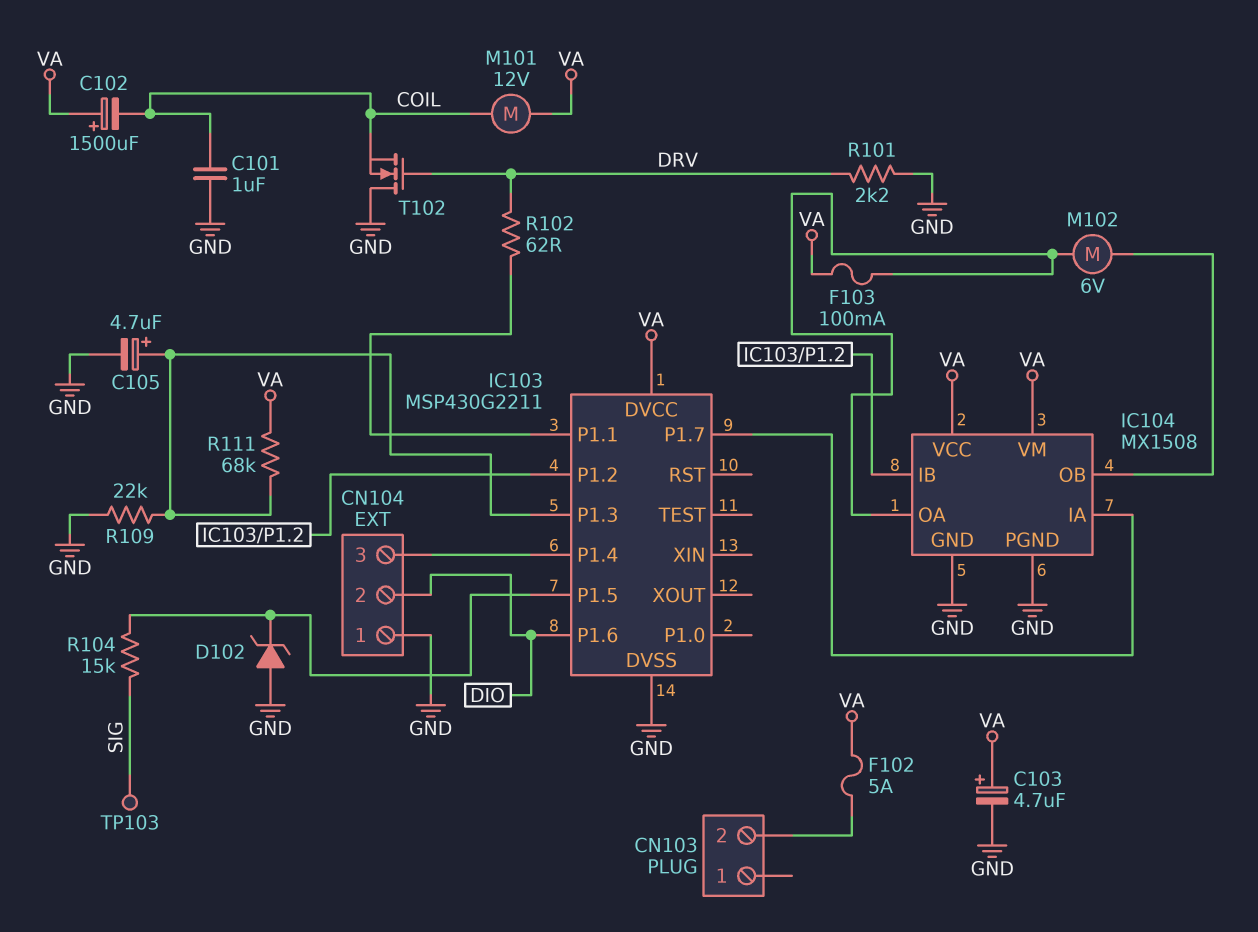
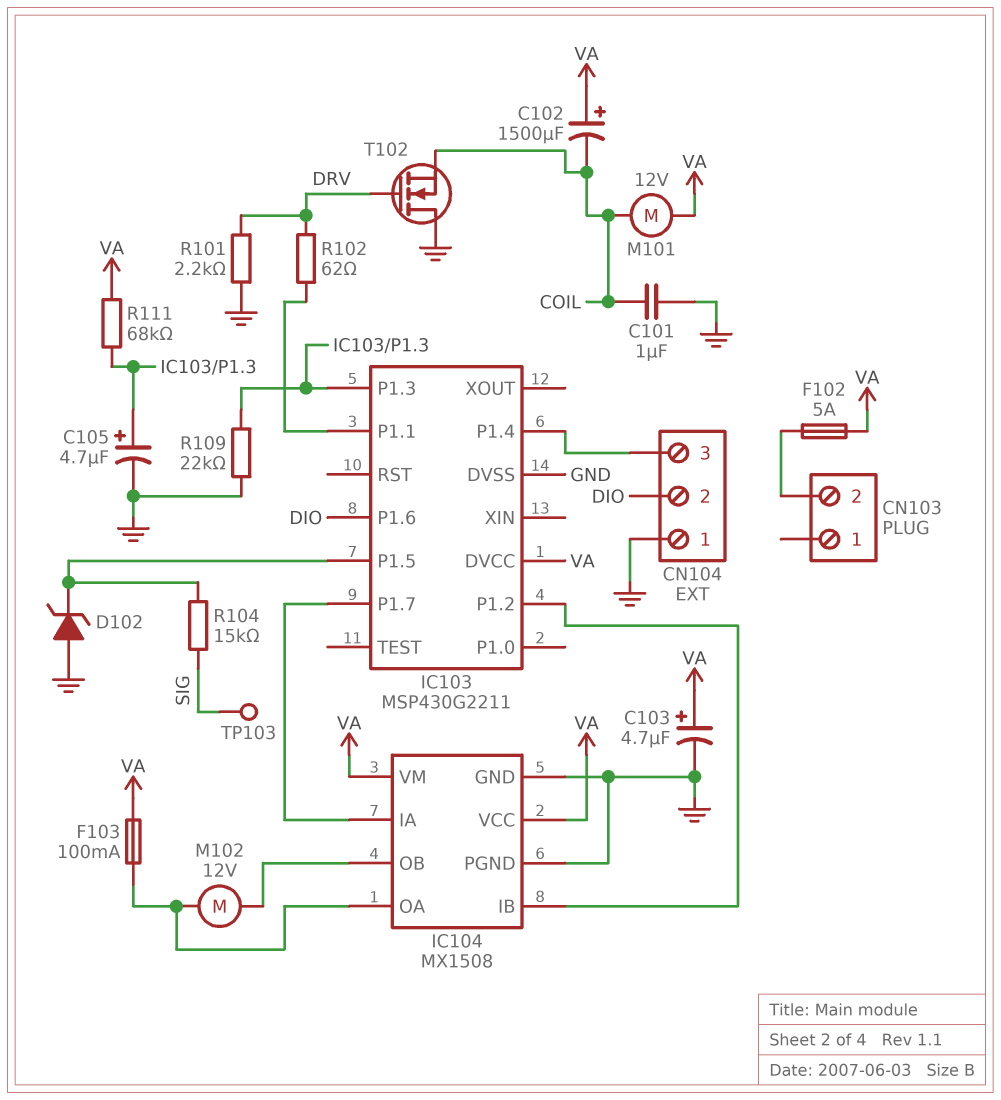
M102: motor 6V (IC104/OA, IC104/OB) -> motor 12V (IC104/OA, IC104/OB)

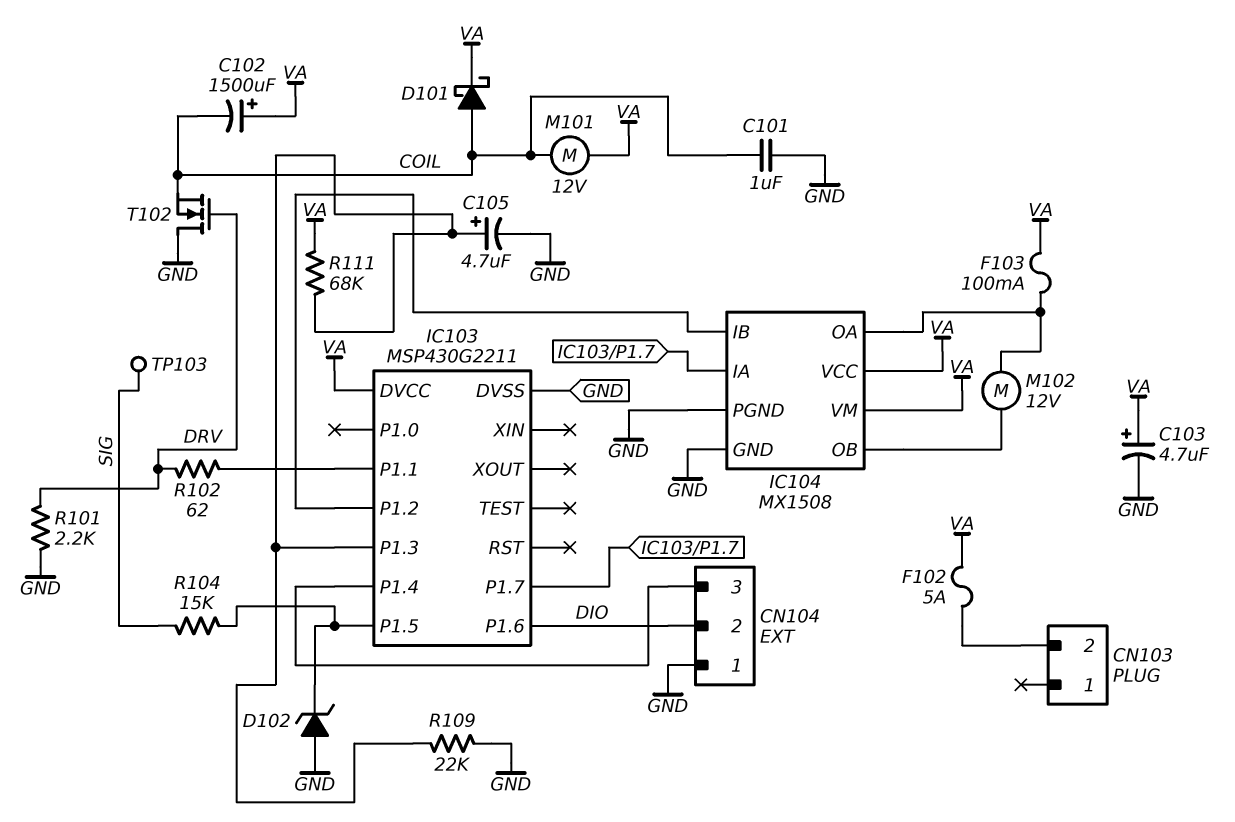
D101: none -> schottky (A COIL, K VA)

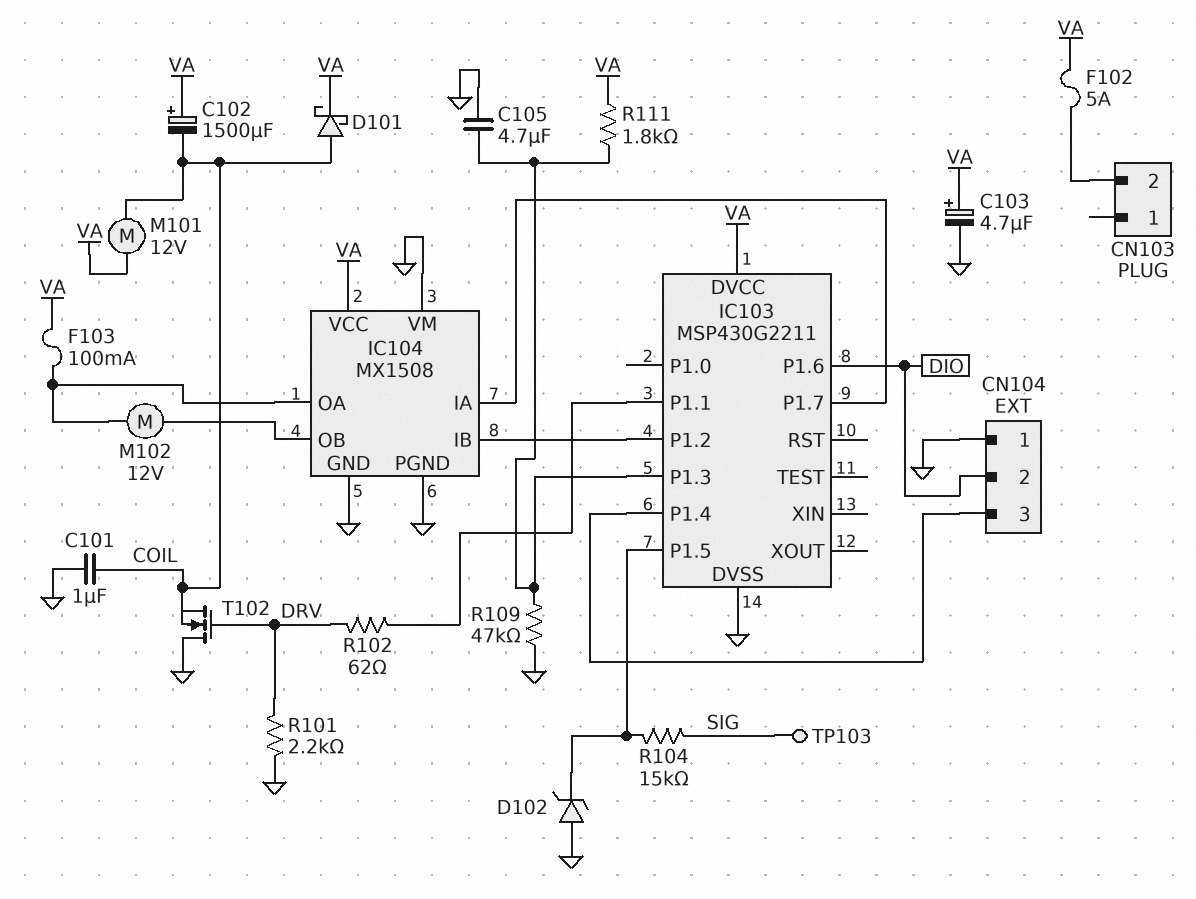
C105: 4.7uF (plus IC103/P1.3, minus GND) -> 4.7uF (GND, IC103/P1.3)
IC104 pin VM: VA -> GND
R109: 22k (GND, IC103/P1.3) -> 47k (GND, IC103/P1.3)
R111: 68k (IC103/P1.3, VA) -> 1.8k (IC103/P1.3, VA)

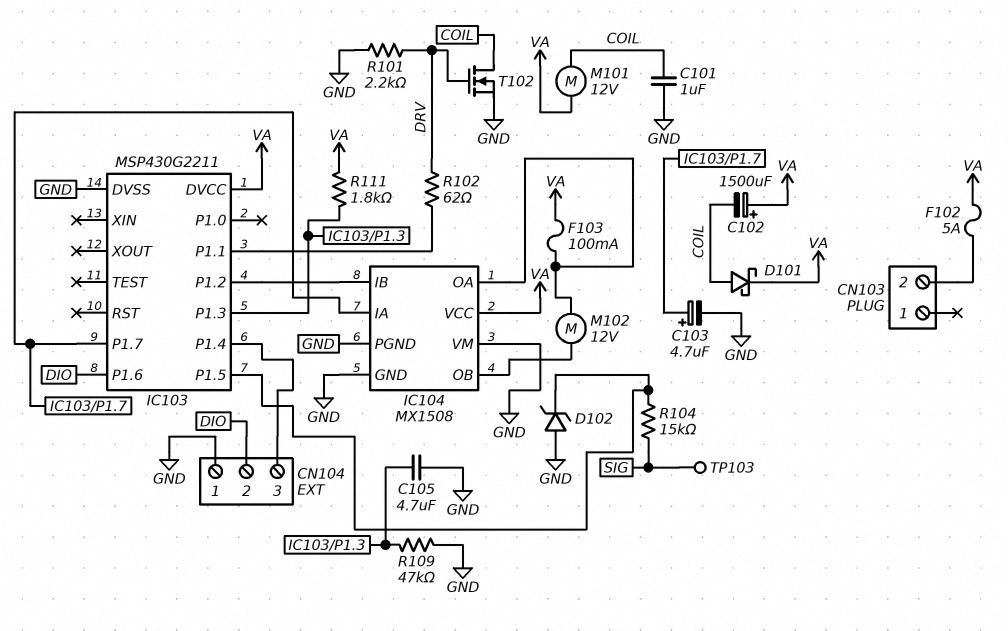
C103: 4.7uF (plus VA, minus GND) -> 4.7uF (plus IC103/P1.7, minus GND)
T102: NMOS (G DRV, D GND, S COIL) -> NMOS (G DRV, D COIL, S GND)

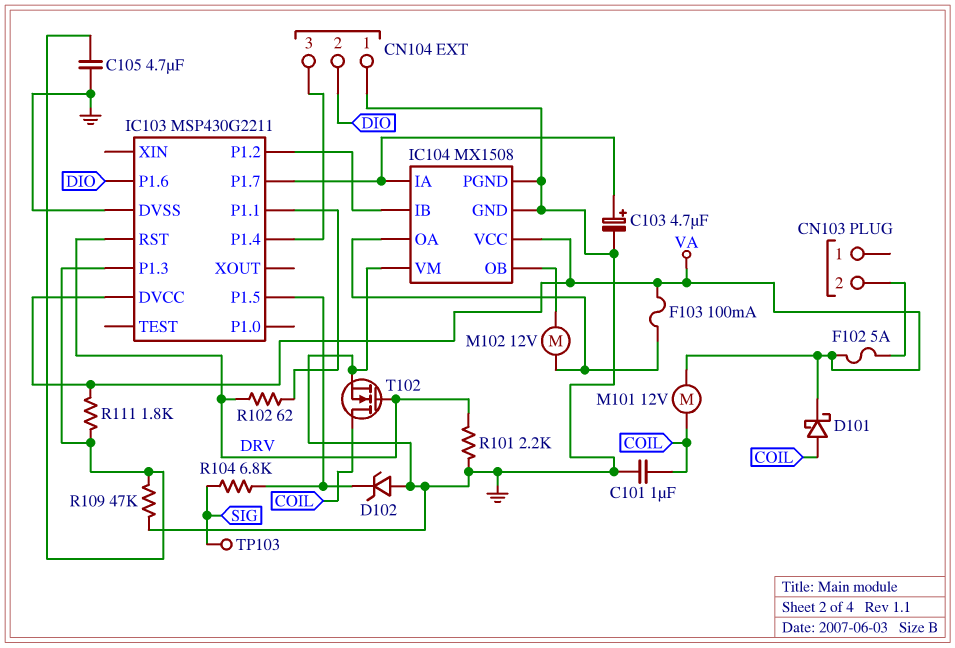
C102: 1500uF (plus VA, minus COIL) -> none
IC103 pin RST: none -> DRV
R104: 15k (IC103/P1.5, SIG) -> 6.8k (IC103/P1.5, SIG)

